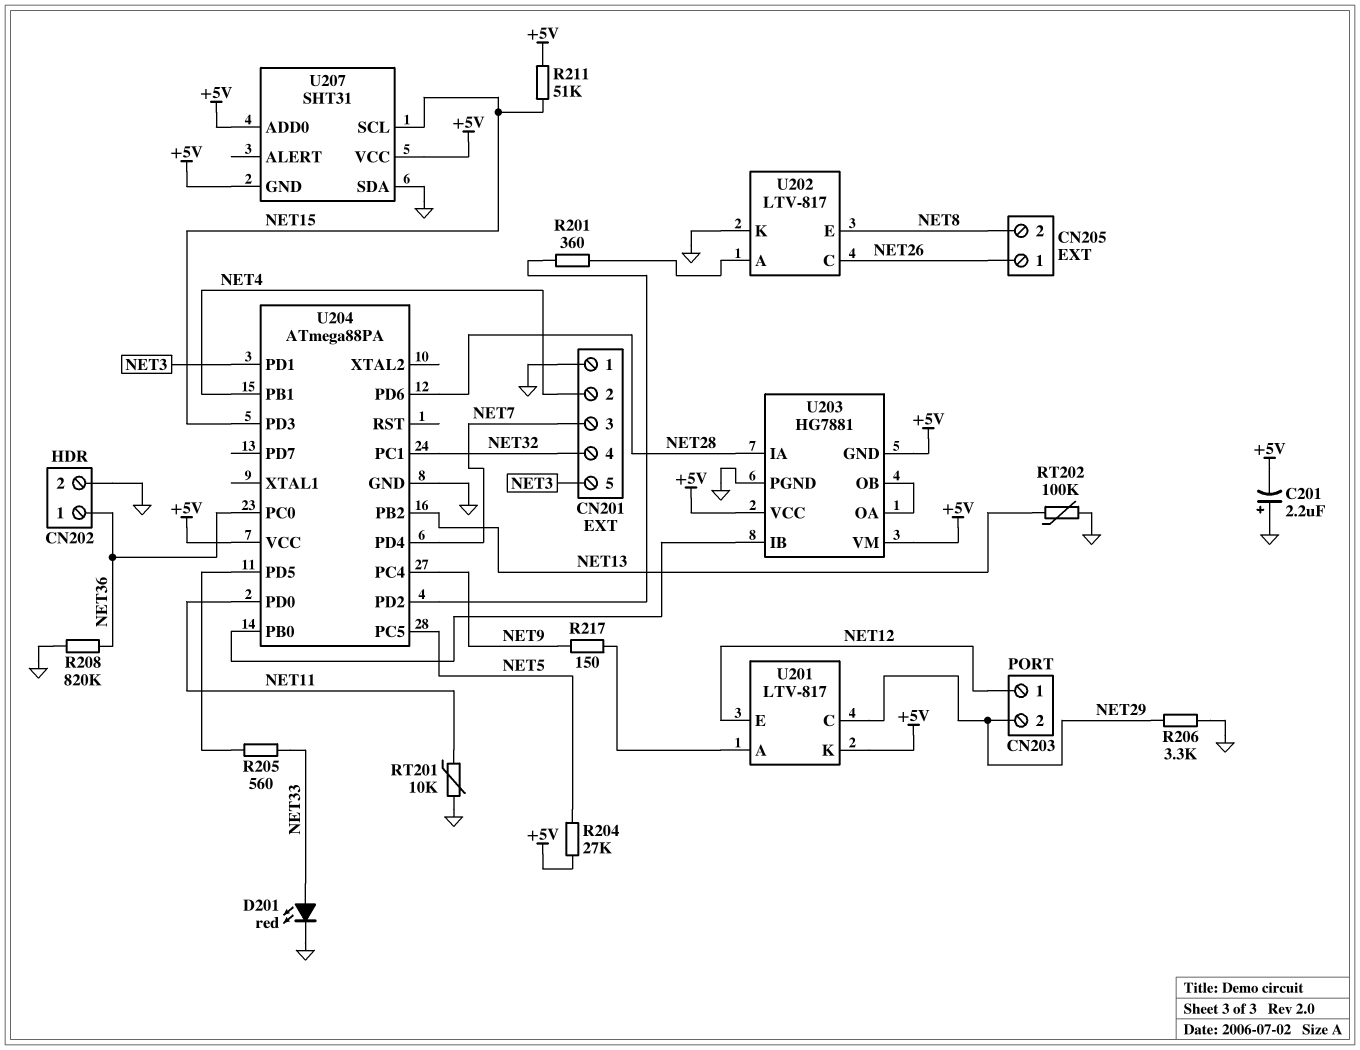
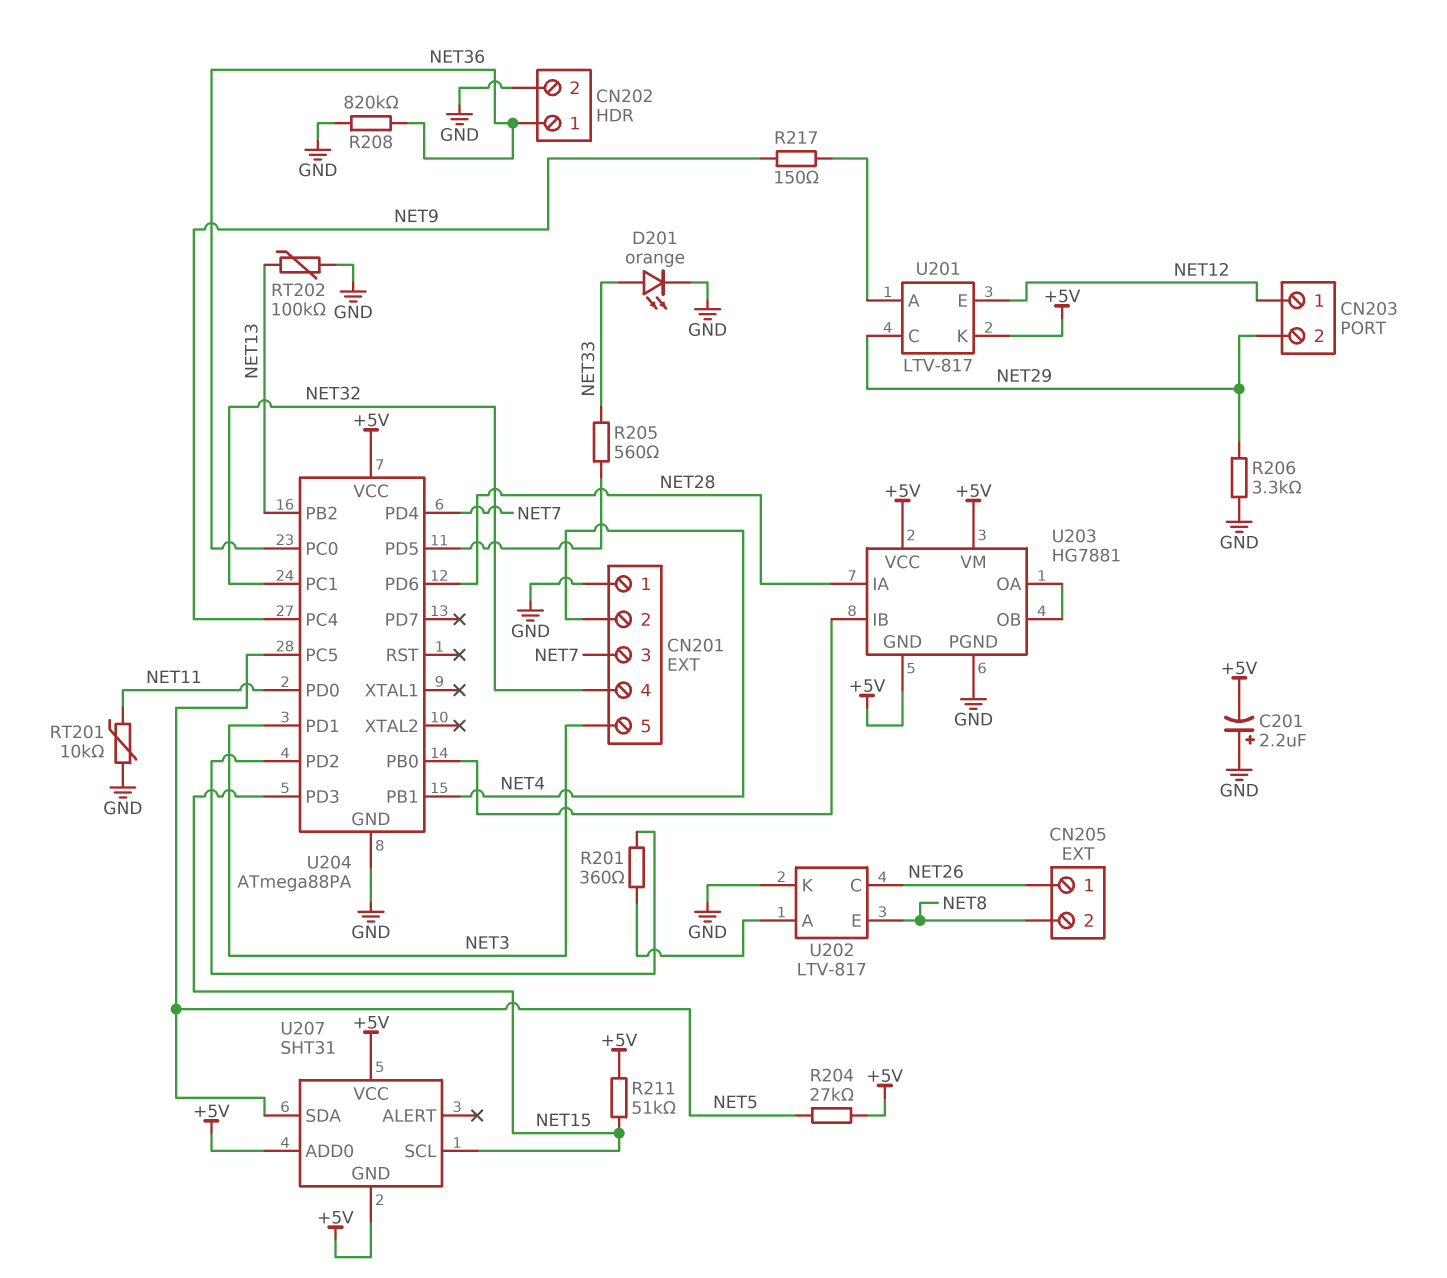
D201: LED red (A NET33, K GND) -> LED orange (A NET33, K GND)
U207 pin SDA: GND -> NET5

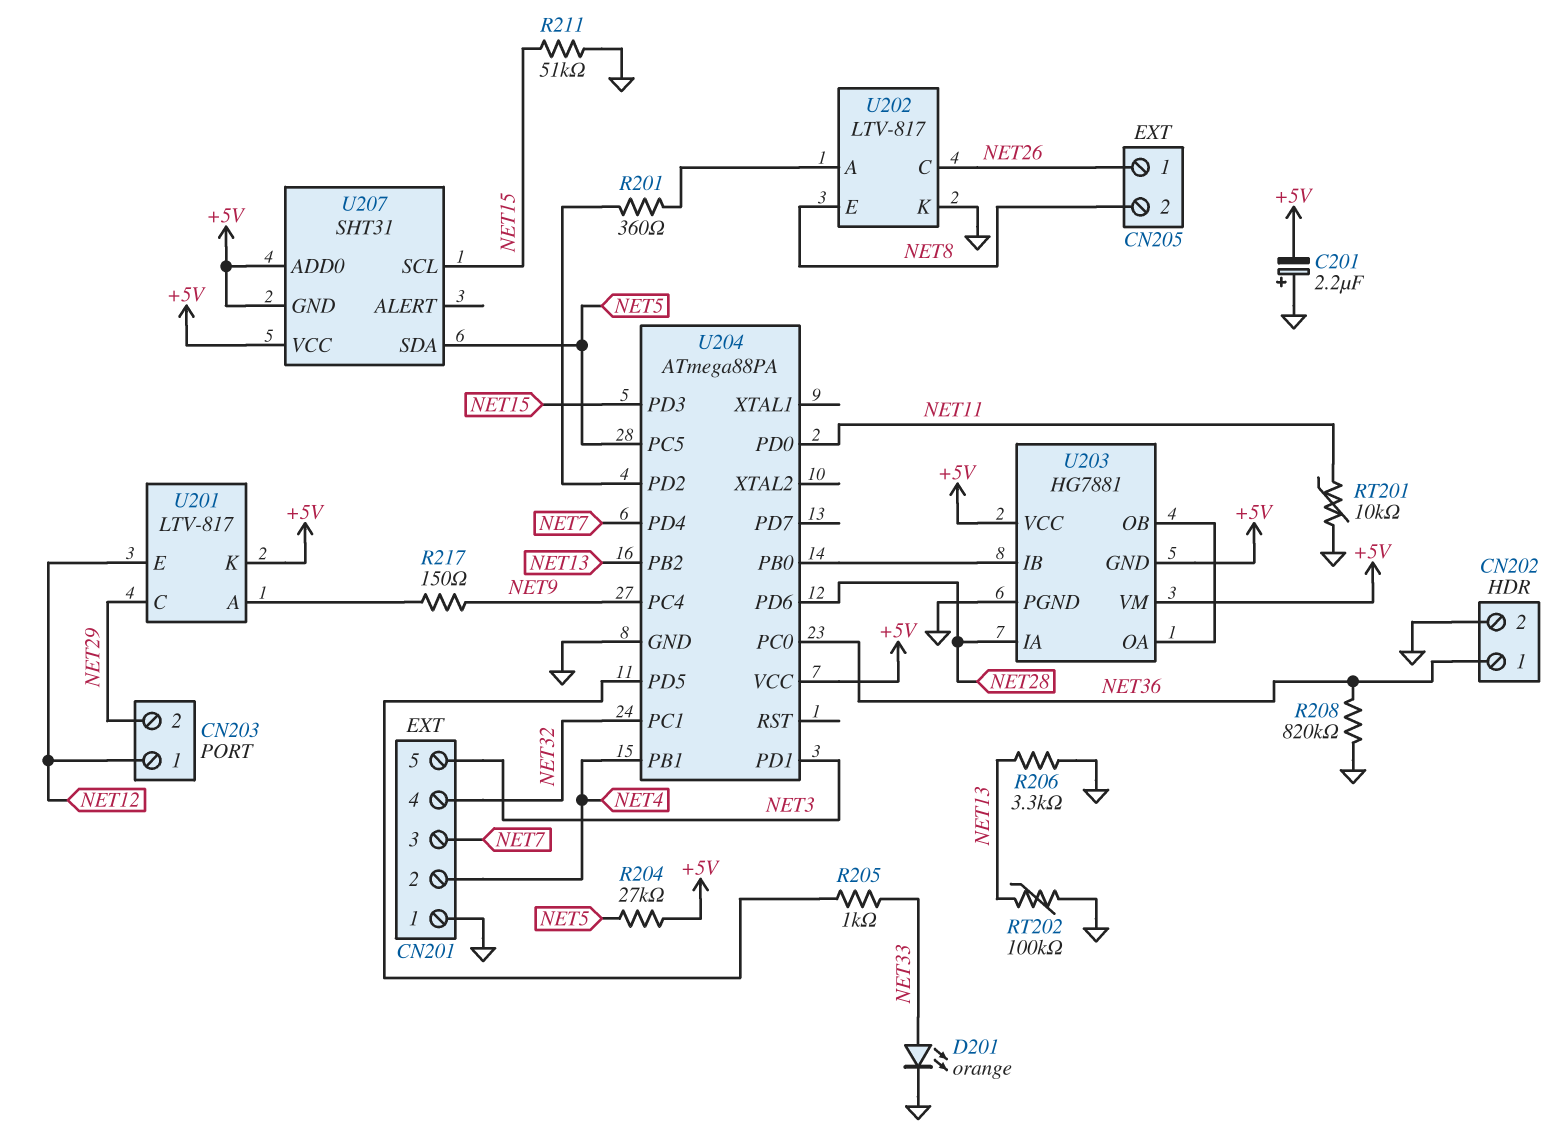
R205: 560 (NET33, U204/PD5) -> 1k (NET33, U204/PD5)
R206: 3.3k (GND, NET29) -> 3.3k (GND, NET13)
R211: 51k (+5V, NET15) -> 51k (GND, NET15)

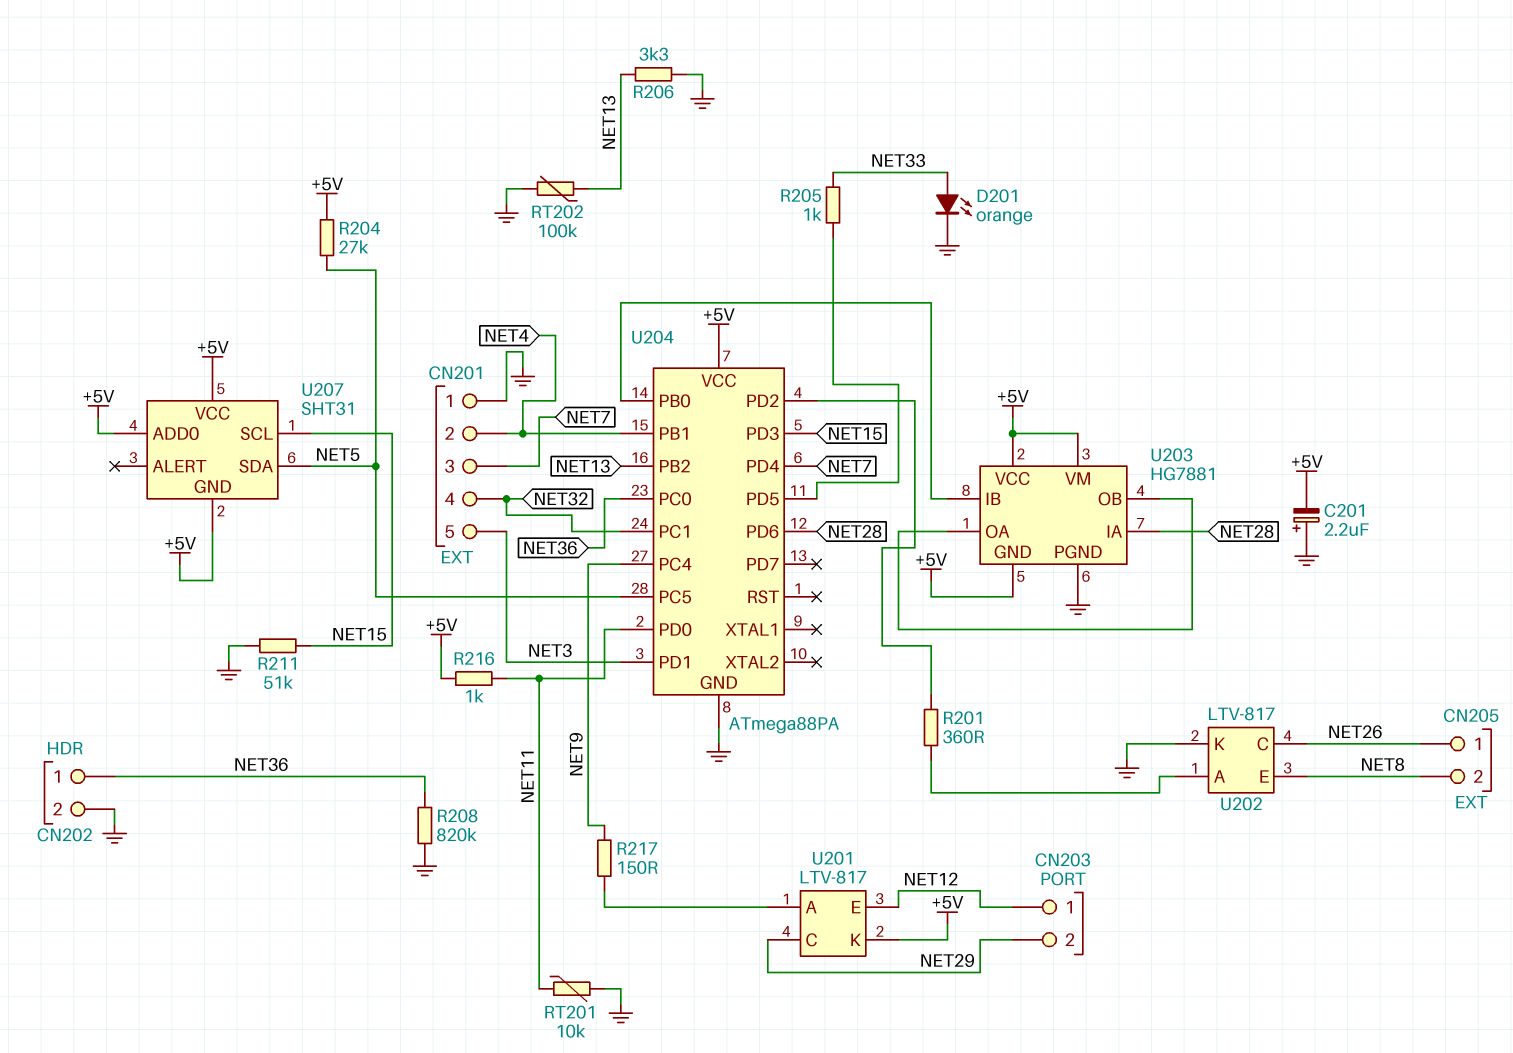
R216: none -> 1k (+5V, NET11)

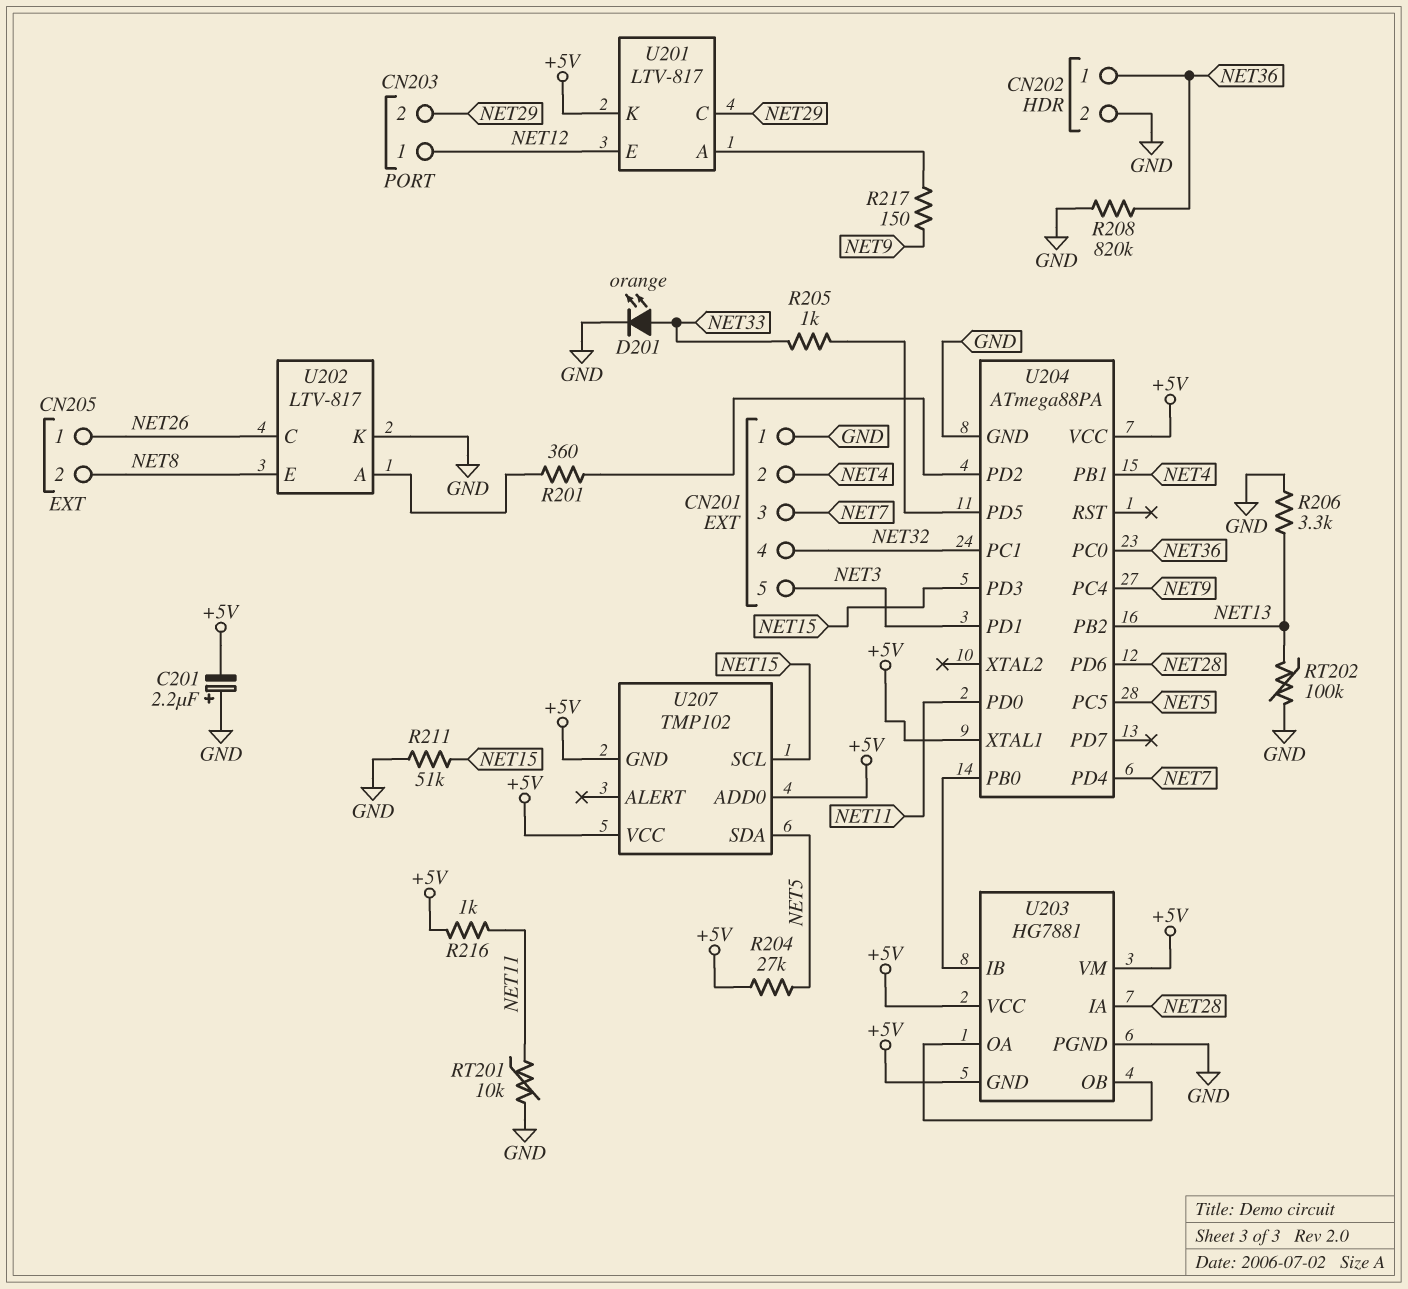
U204 pin XTAL1: none -> +5V
U207: SHT31 -> TMP102

